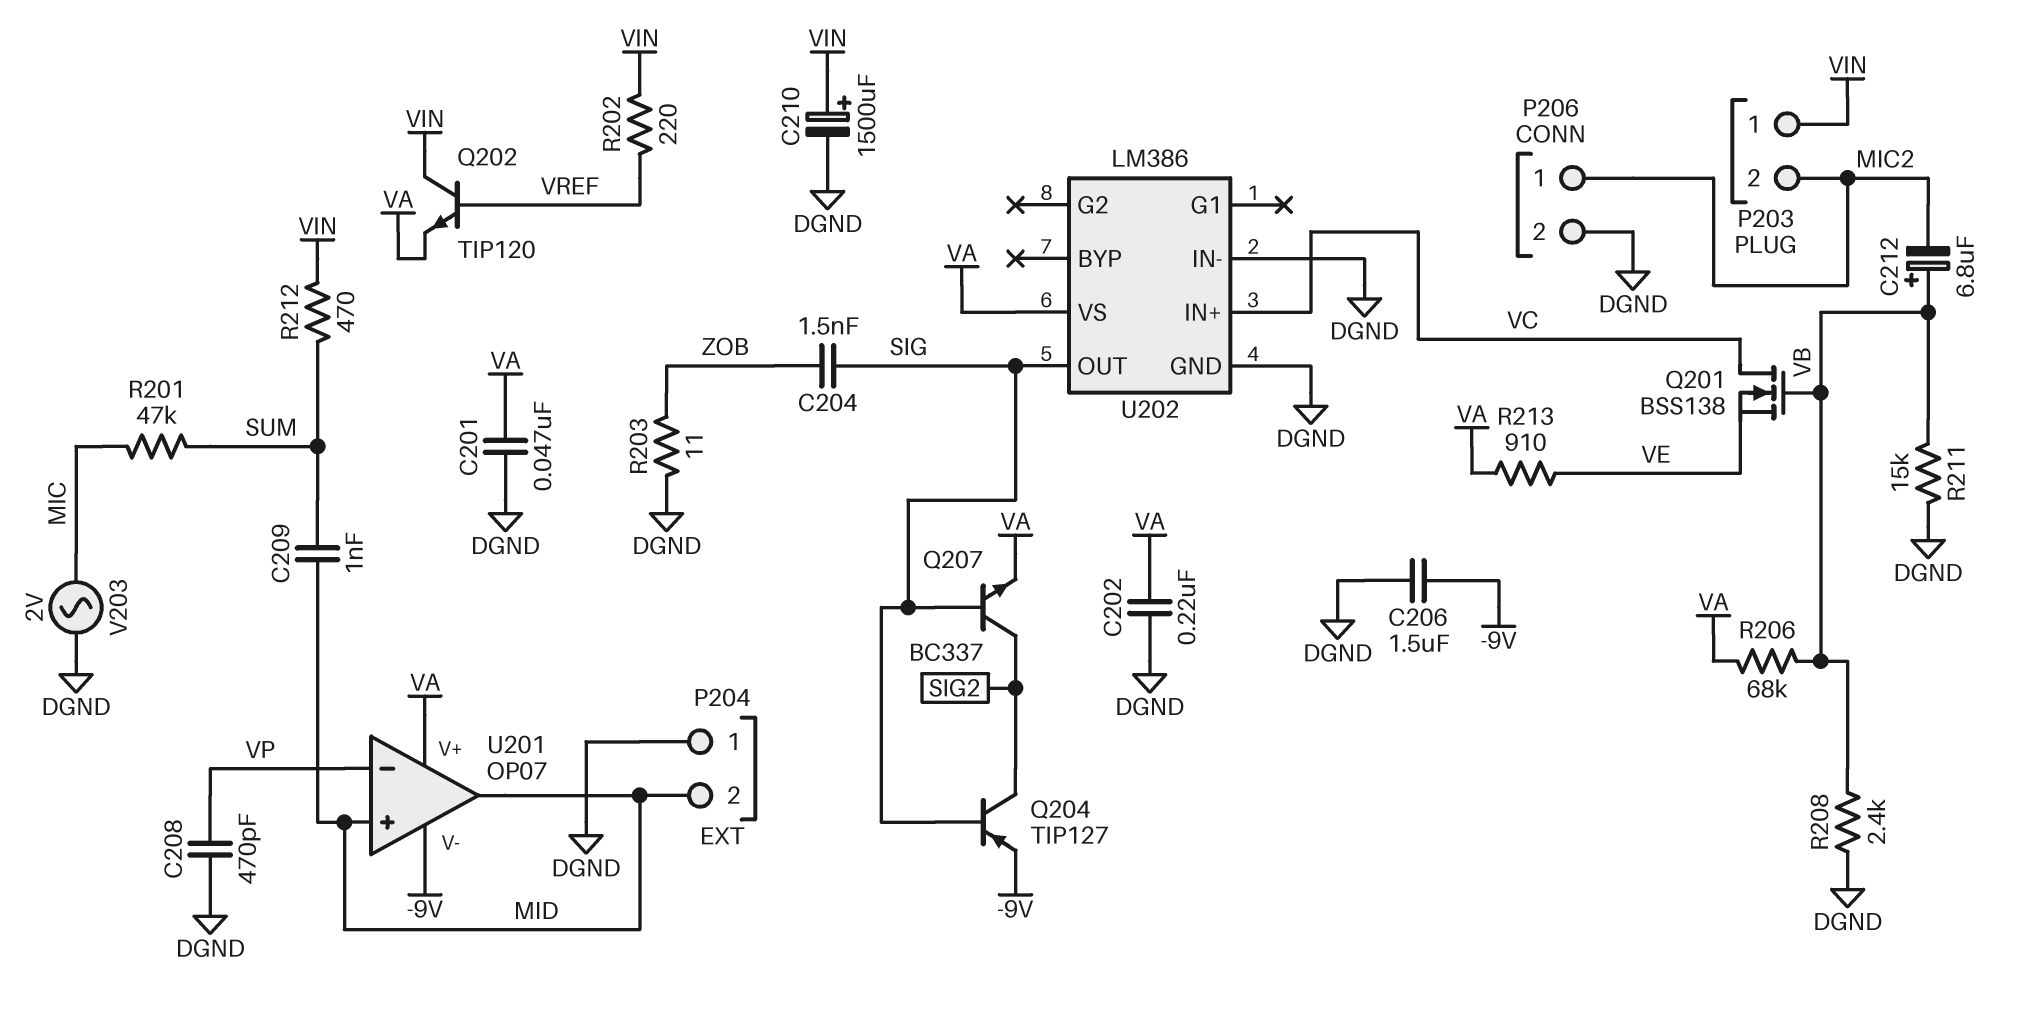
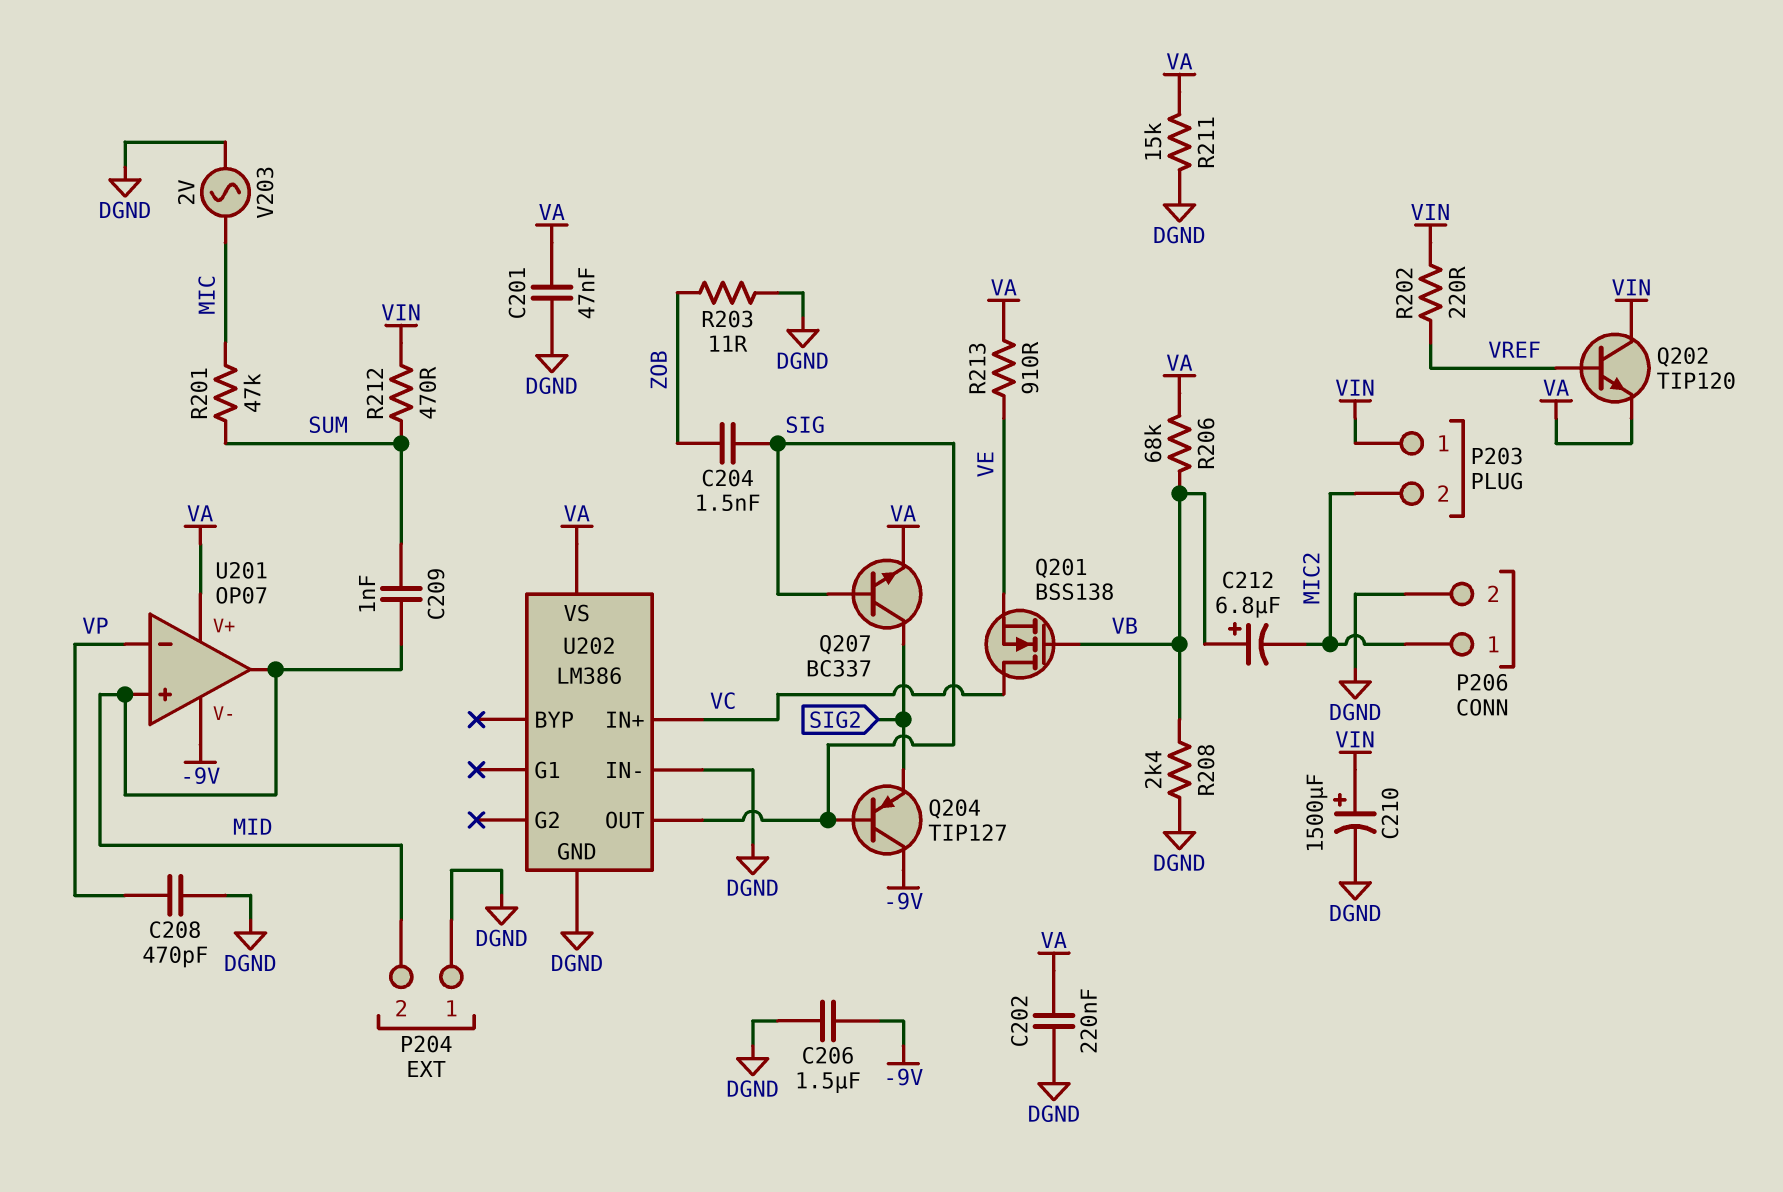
Q204: PNP TIP127 (B SIG, C SIG2, E -9V) -> PNP TIP127 (B SIG, C -9V, E SIG2)
R211: 15k (DGND, VB) -> 15k (DGND, VA)

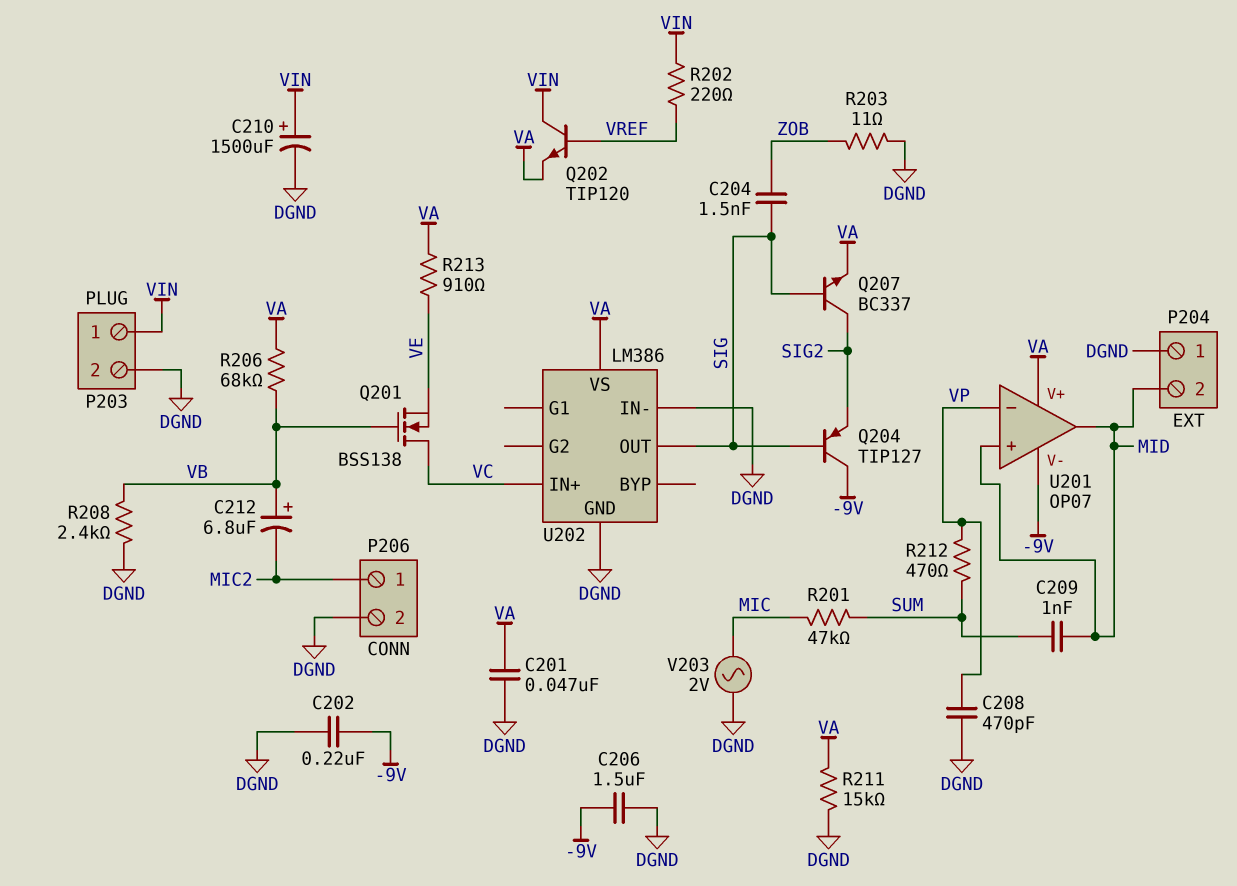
C202: 220nF (DGND, VA) -> 220nF (-9V, DGND)
P203 pin 2: MIC2 -> DGND
R212: 470 (SUM, VIN) -> 470 (SUM, VP)

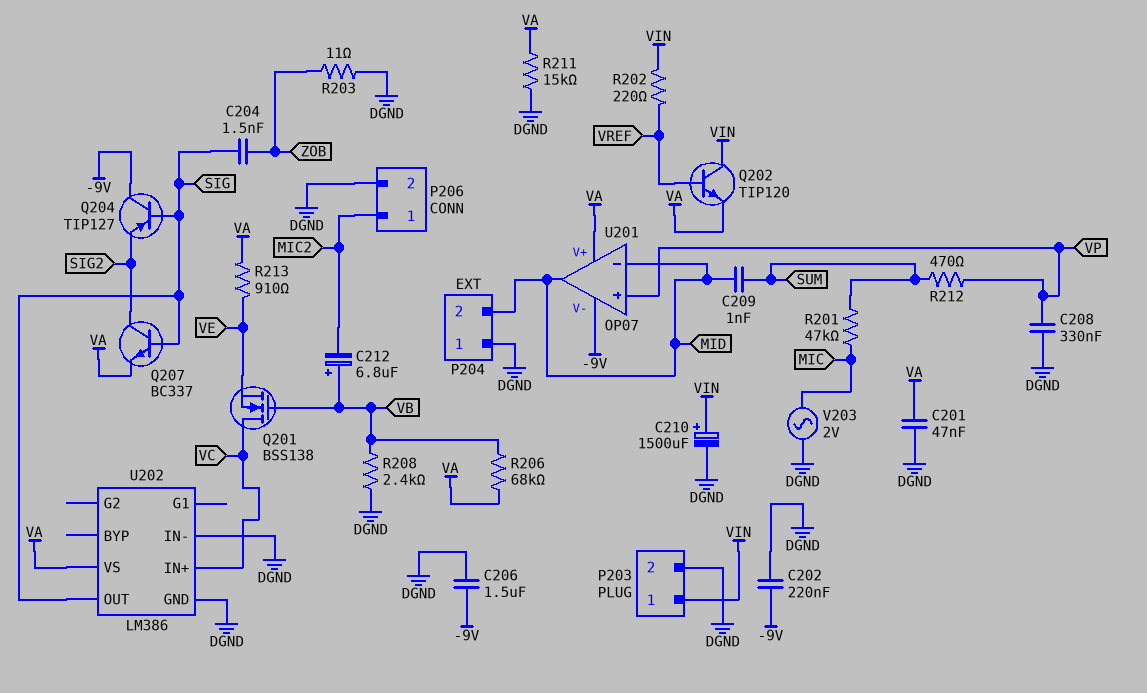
C208: 470pF (DGND, VP) -> 330nF (DGND, VP)
U201 pin in+: MID -> VP
U201 pin in-: VP -> MID

